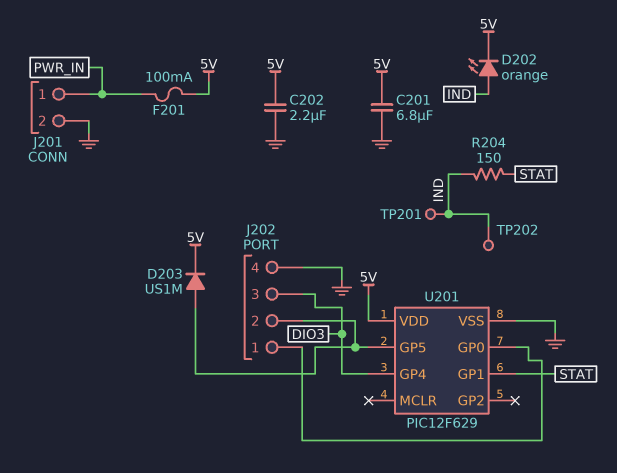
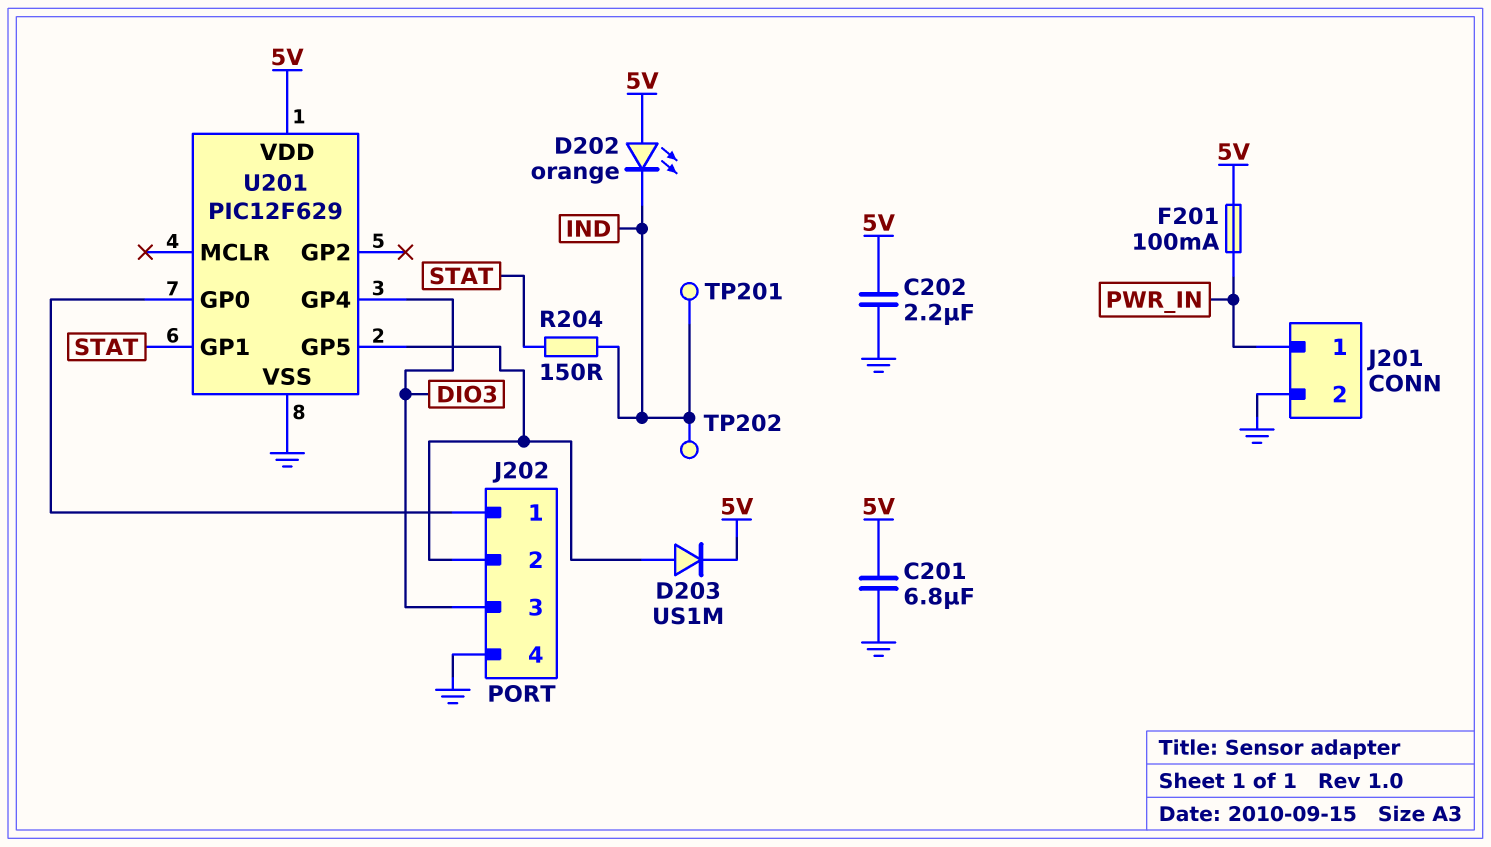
D202: LED orange (A IND, K 5V) -> LED orange (A 5V, K IND)

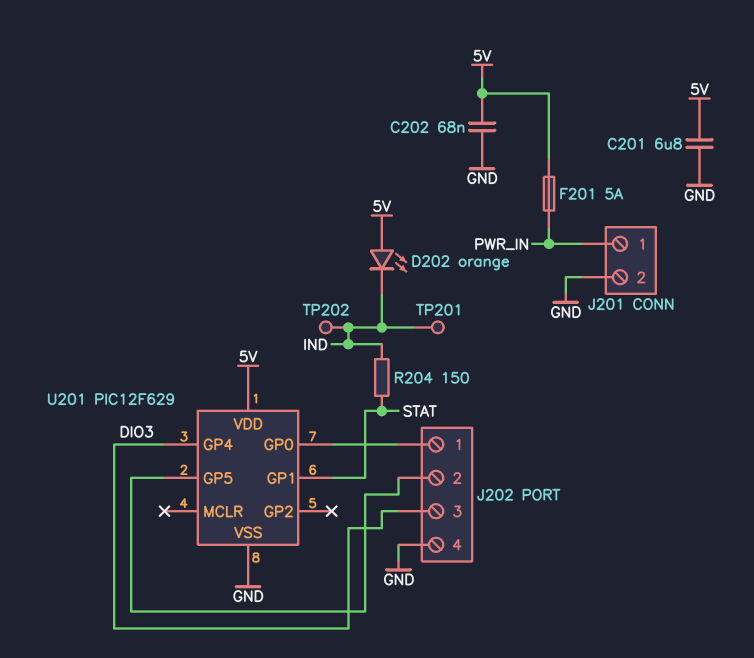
C202: 2.2uF (5V, GND) -> 68nF (5V, GND)
D203: diode US1M (A J202/2, K 5V) -> none
F201: 100mA (5V, PWR_IN) -> 5A (5V, PWR_IN)

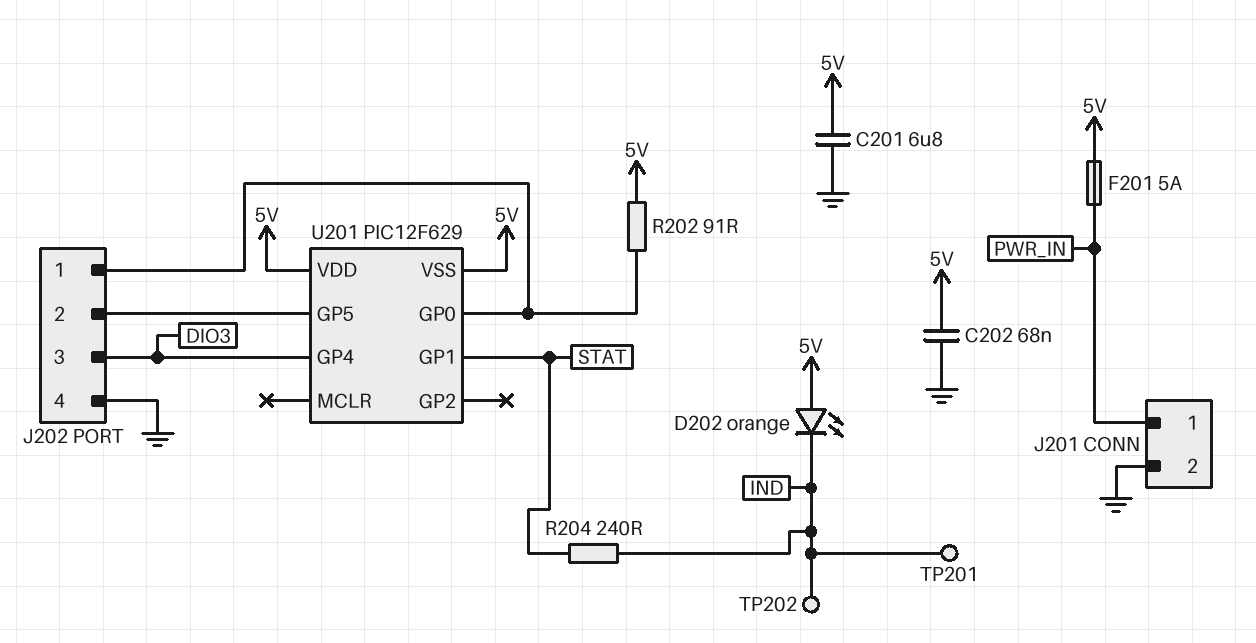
R202: none -> 91 (5V, J202/1)
R204: 150 (IND, STAT) -> 240 (IND, STAT)
U201 pin VSS: GND -> 5V

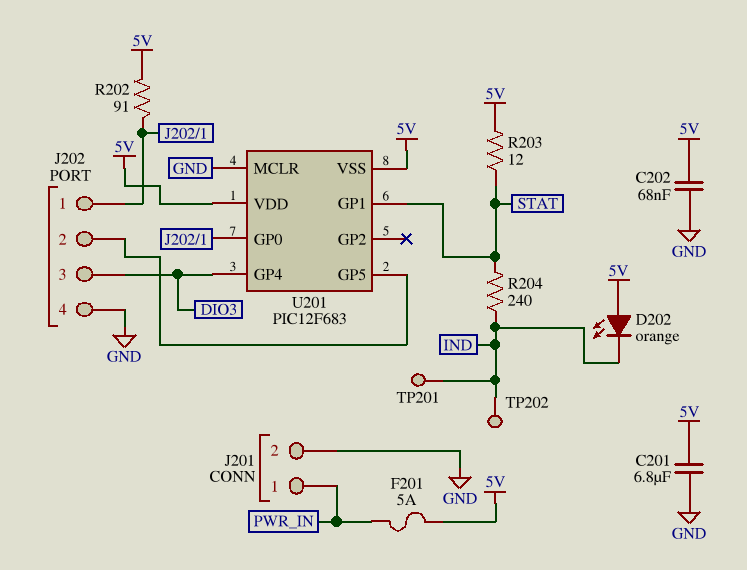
R203: none -> 12 (5V, STAT)
U201: PIC12F629 -> PIC12F683
U201 pin MCLR: none -> GND

